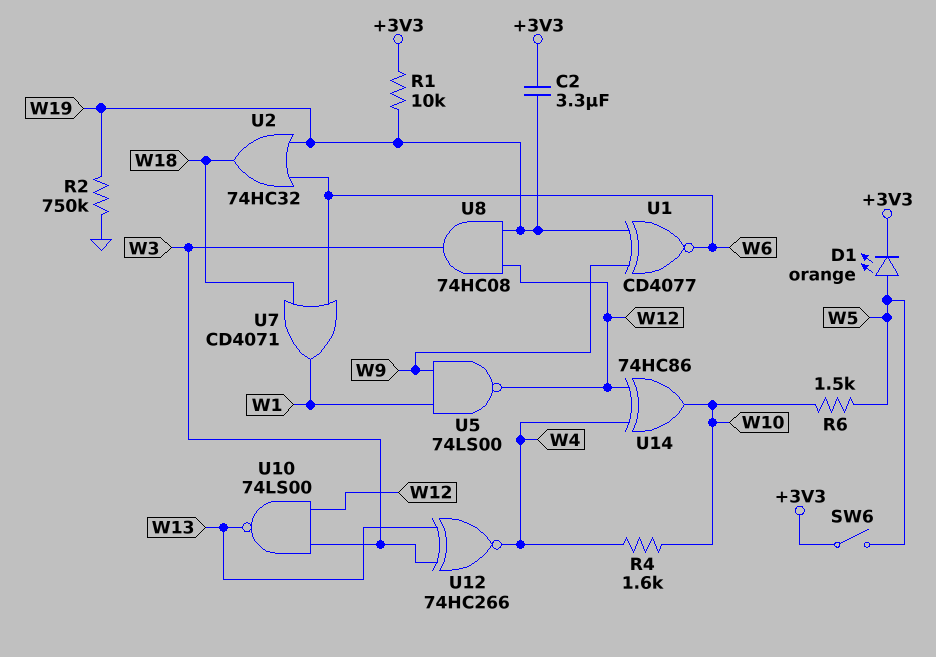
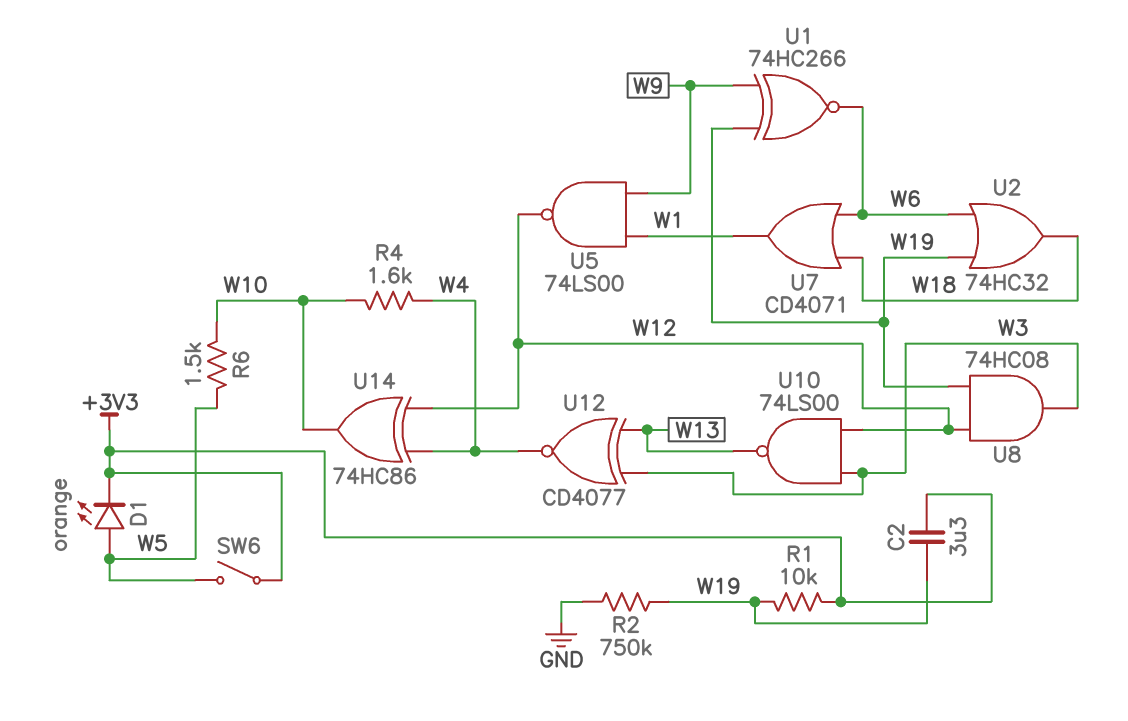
U1: XNOR CD4077 (in W9, in W19, out W6) -> XNOR 74HC266 (in W9, in W19, out W6)
U12: XNOR 74HC266 (in W3, in W13, out W4) -> XNOR CD4077 (in W3, in W13, out W4)

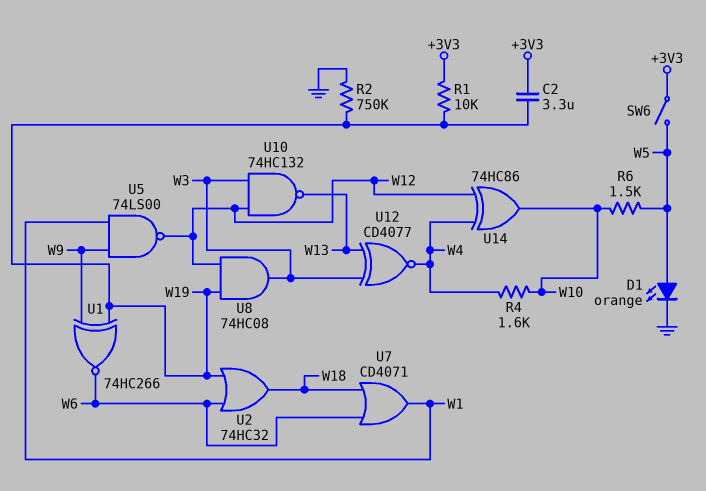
D1: LED orange (A W5, K +3V3) -> LED orange (A W5, K GND)
U10: NAND 74LS00 (in W3, in W12, out W13) -> NAND 74HC132 (in W3, in W12, out W13)

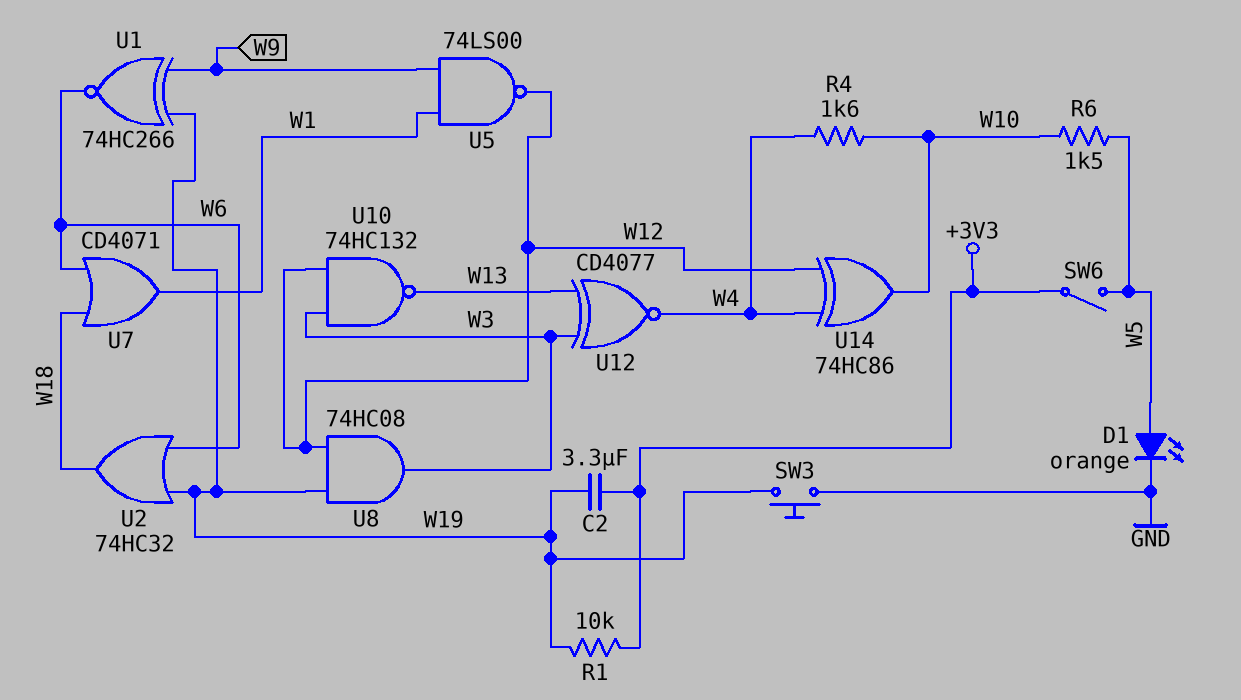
R2: 750k (GND, W19) -> none
SW3: none -> button (GND, W19)

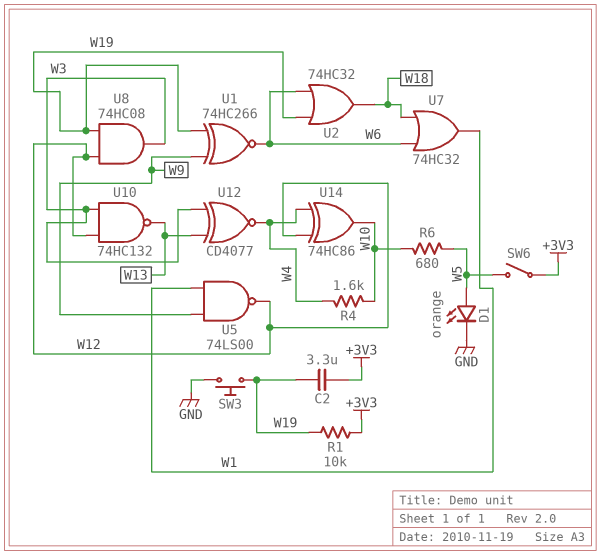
R6: 1.5k (W5, W10) -> 680 (W5, W10)
U7: OR CD4071 (in W6, in W18, out W1) -> OR 74HC32 (in W6, in W18, out W1)

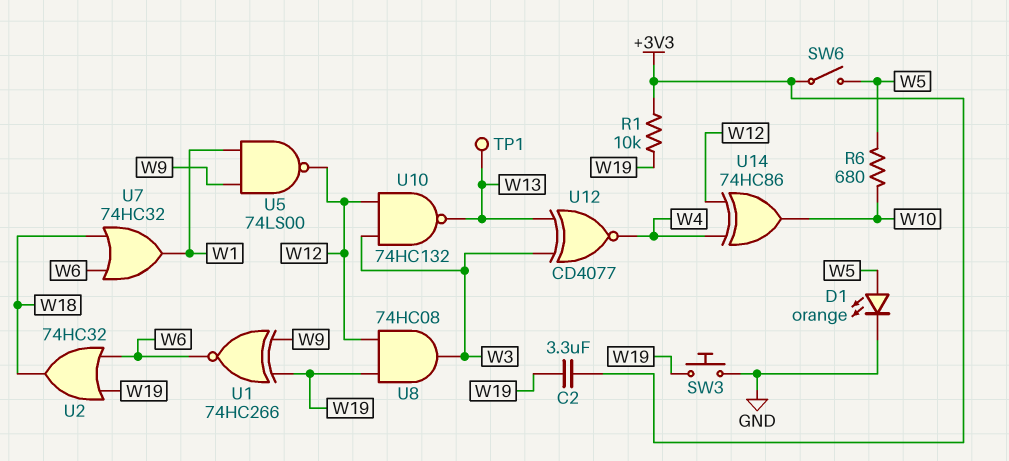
R4: 1.6k (W4, W10) -> none
TP1: none -> test point (W13)

